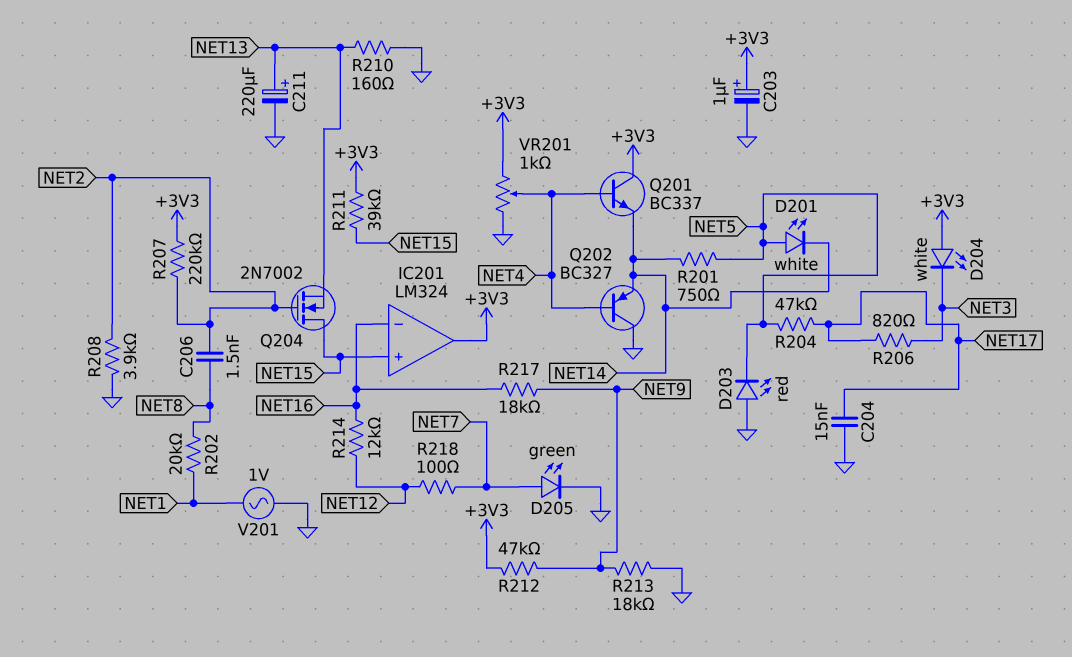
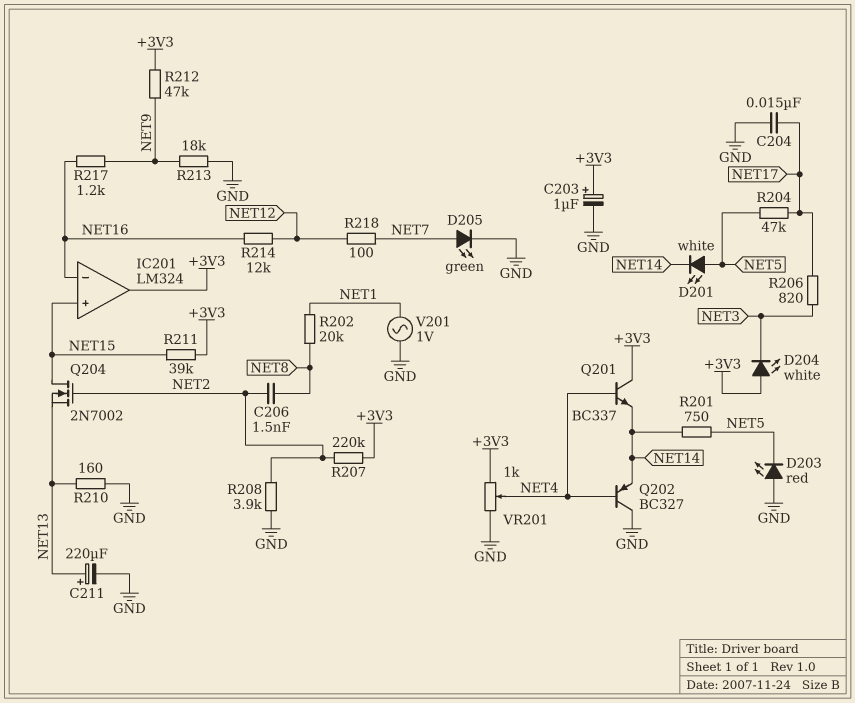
R217: 18k (NET9, NET16) -> 1.2k (NET9, NET16)

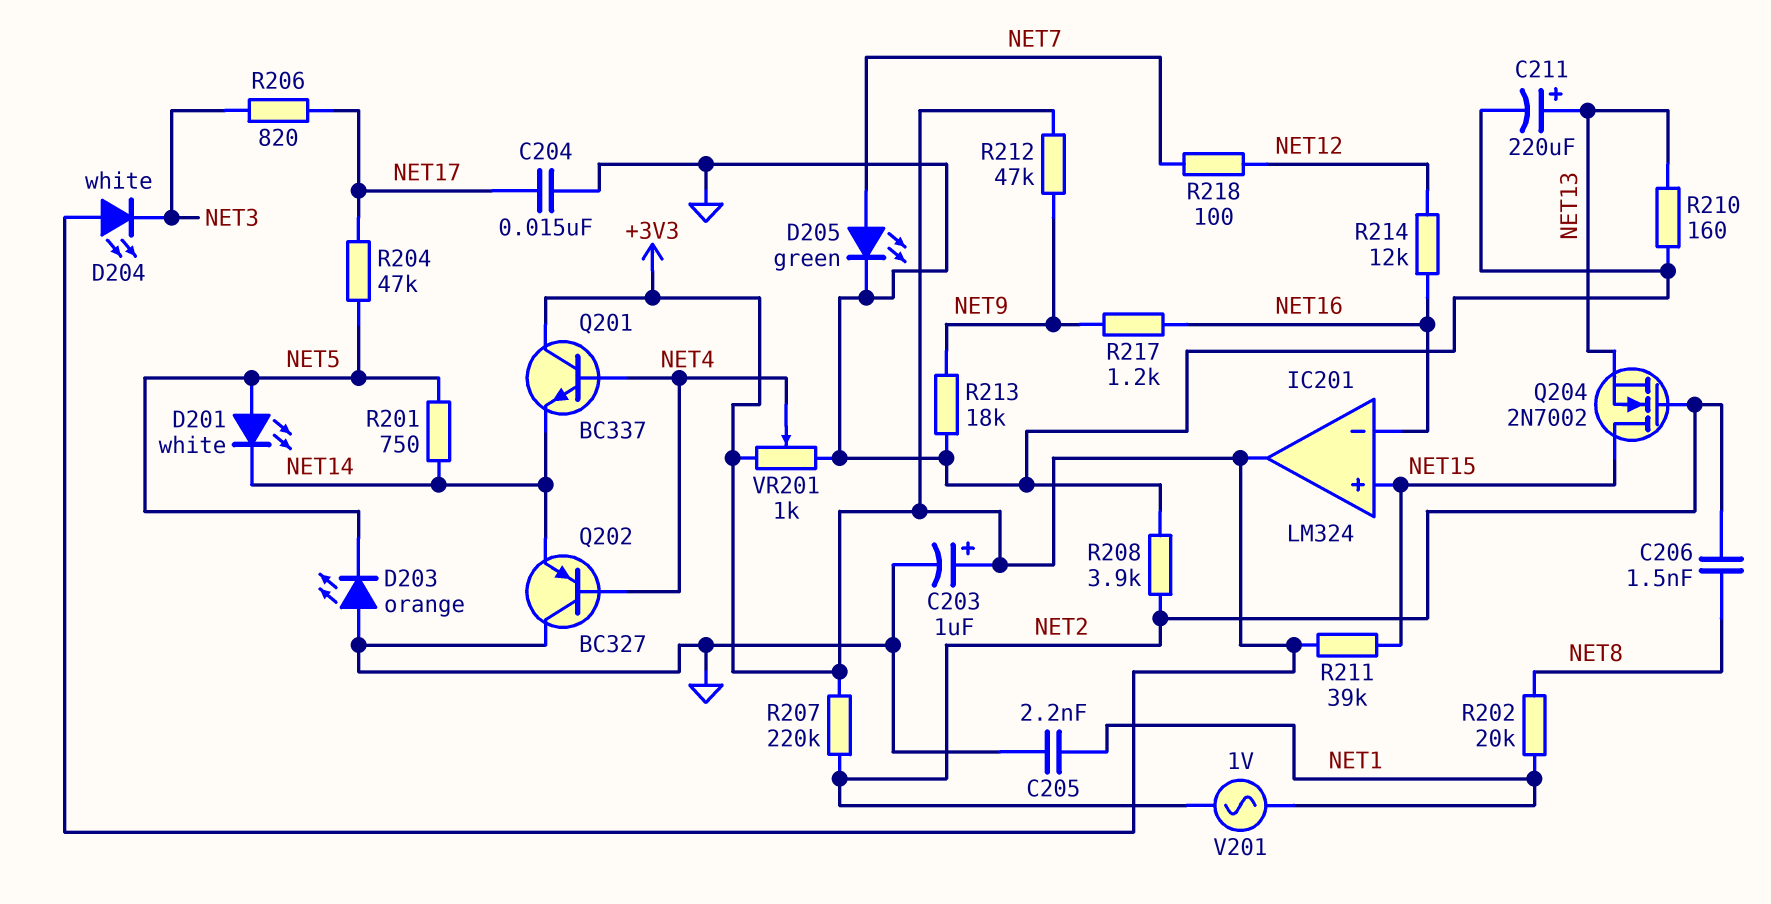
C205: none -> 2.2nF (GND, NET1)
D203: LED red (A GND, K NET5) -> LED orange (A GND, K NET5)
V201: AC 1V (GND, NET1) -> AC 1V (NET1, NET2)

